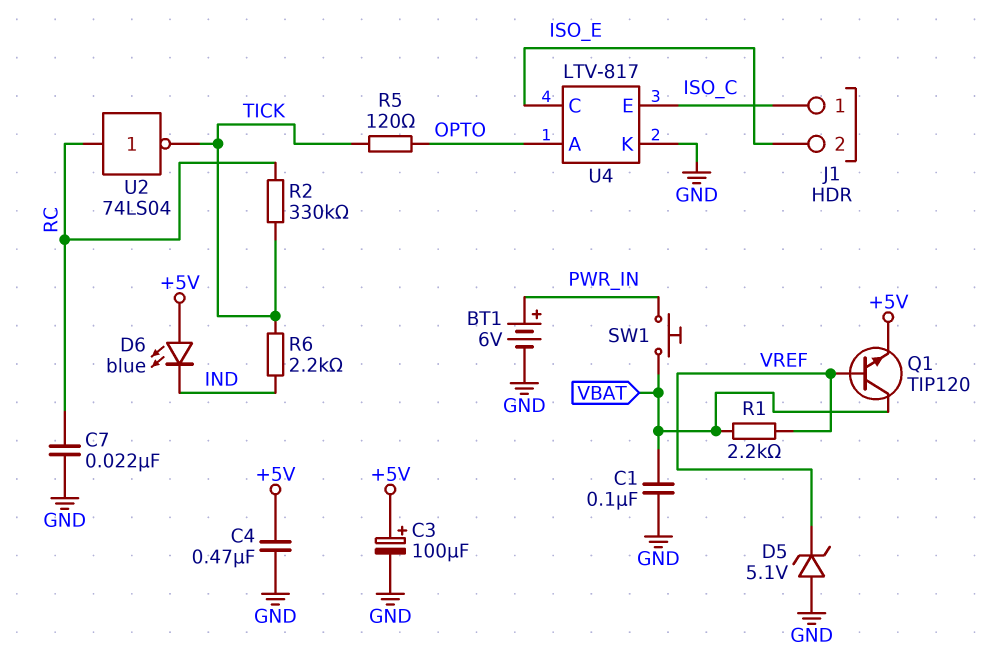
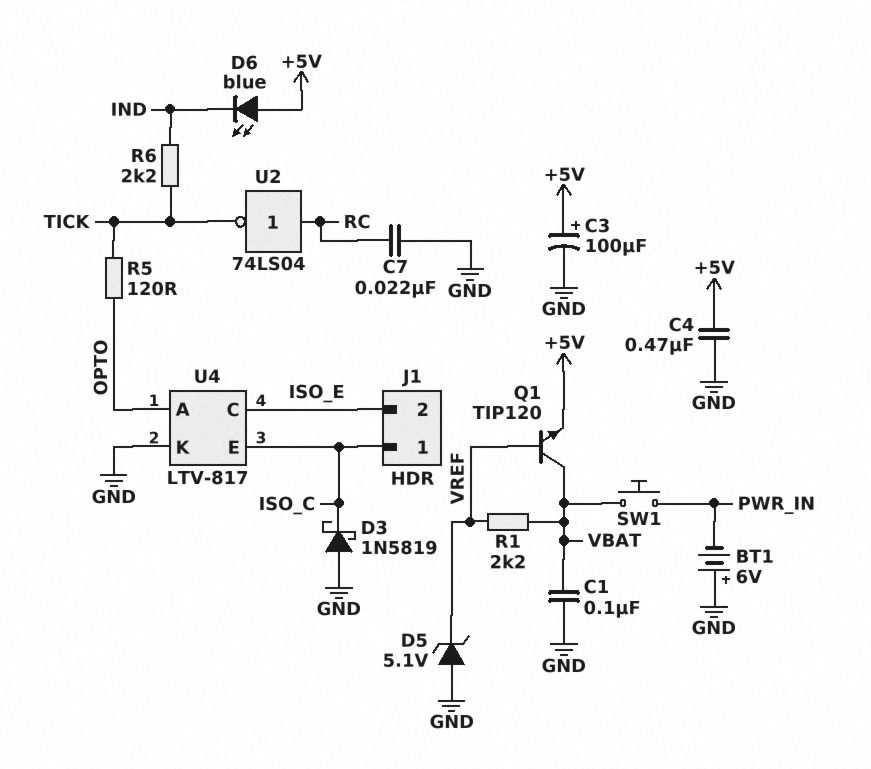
BT1: 6V (plus PWR_IN, minus GND) -> 6V (plus GND, minus PWR_IN)
D3: none -> schottky 1N5819 (A GND, K ISO_C)
R2: 330k (RC, TICK) -> none

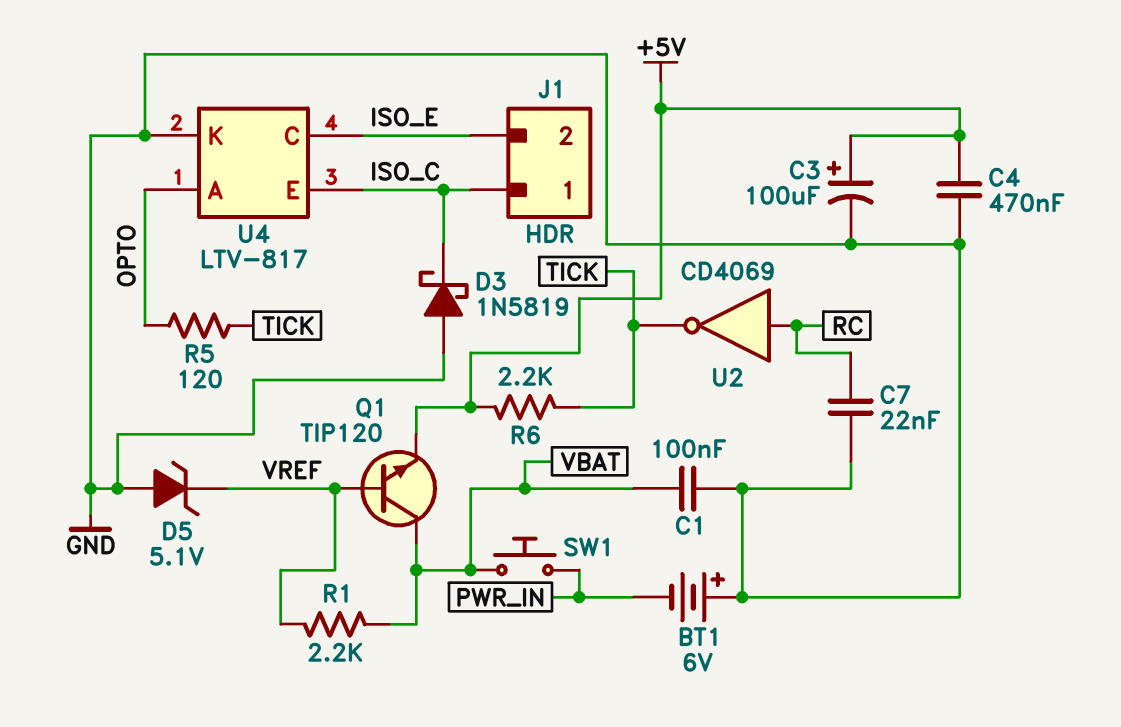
D6: LED blue (A +5V, K IND) -> none
R6: 2.2k (IND, TICK) -> 2.2k (+5V, TICK)
U2: NOT 74LS04 (in RC, out TICK) -> NOT CD4069 (in RC, out TICK)

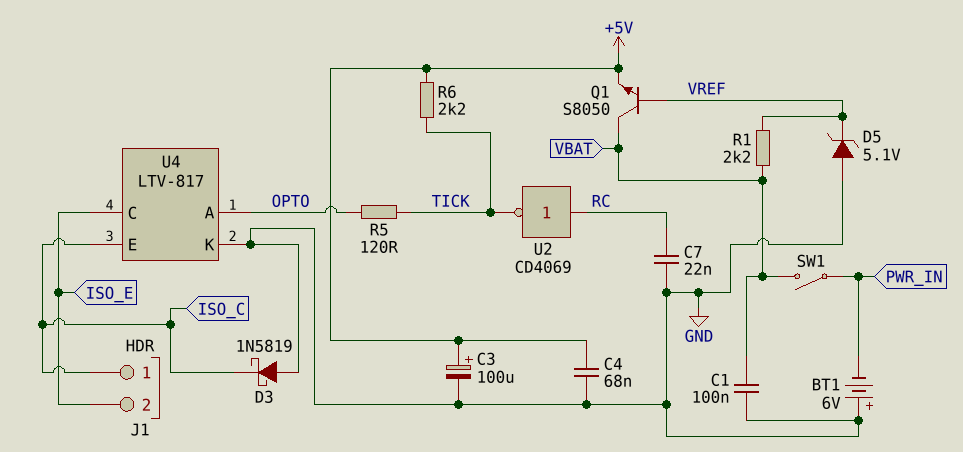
C4: 470nF (+5V, GND) -> 68nF (+5V, GND)
Q1: NPN TIP120 (B VREF, C VBAT, E +5V) -> NPN S8050 (B VREF, C VBAT, E +5V)
SW1: button (PWR_IN, VBAT) -> switch (PWR_IN, VBAT)

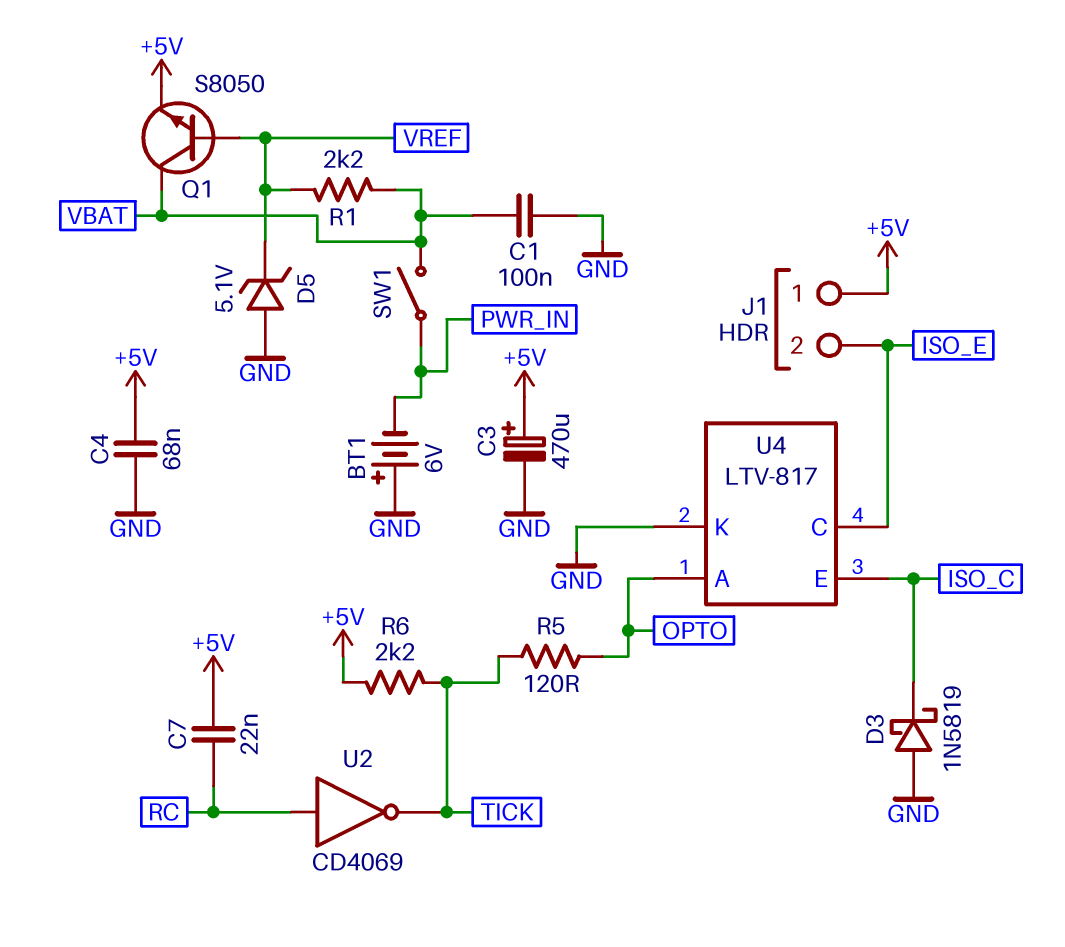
C3: 100uF (plus +5V, minus GND) -> 470uF (plus +5V, minus GND)
C7: 22nF (GND, RC) -> 22nF (+5V, RC)
J1 pin 1: ISO_C -> +5V

